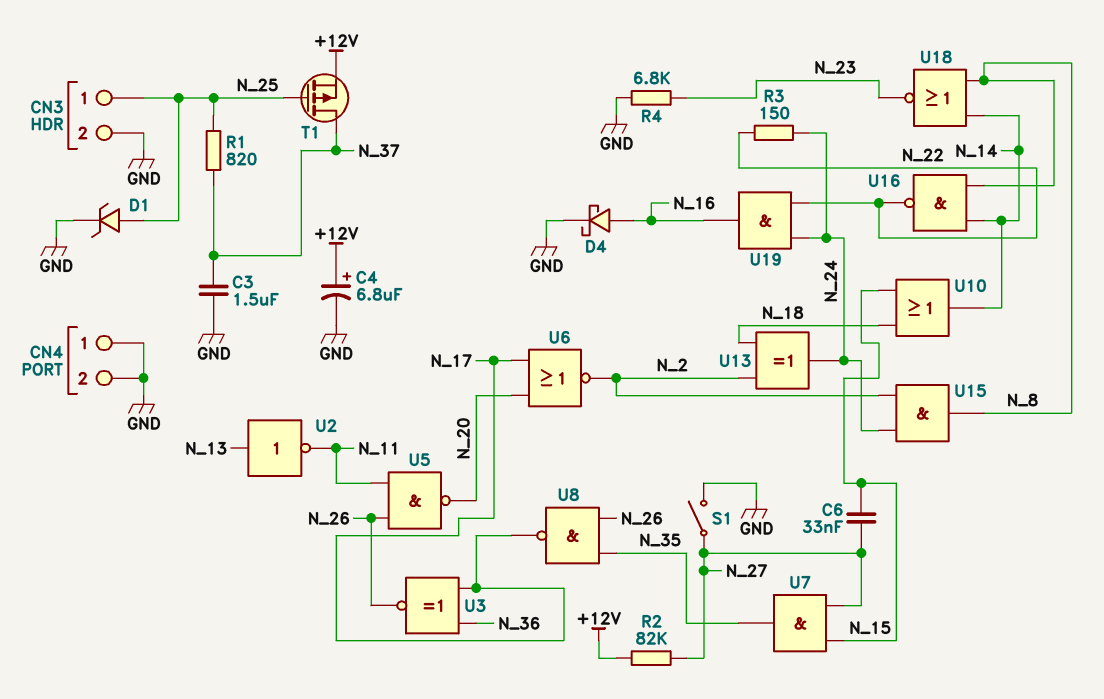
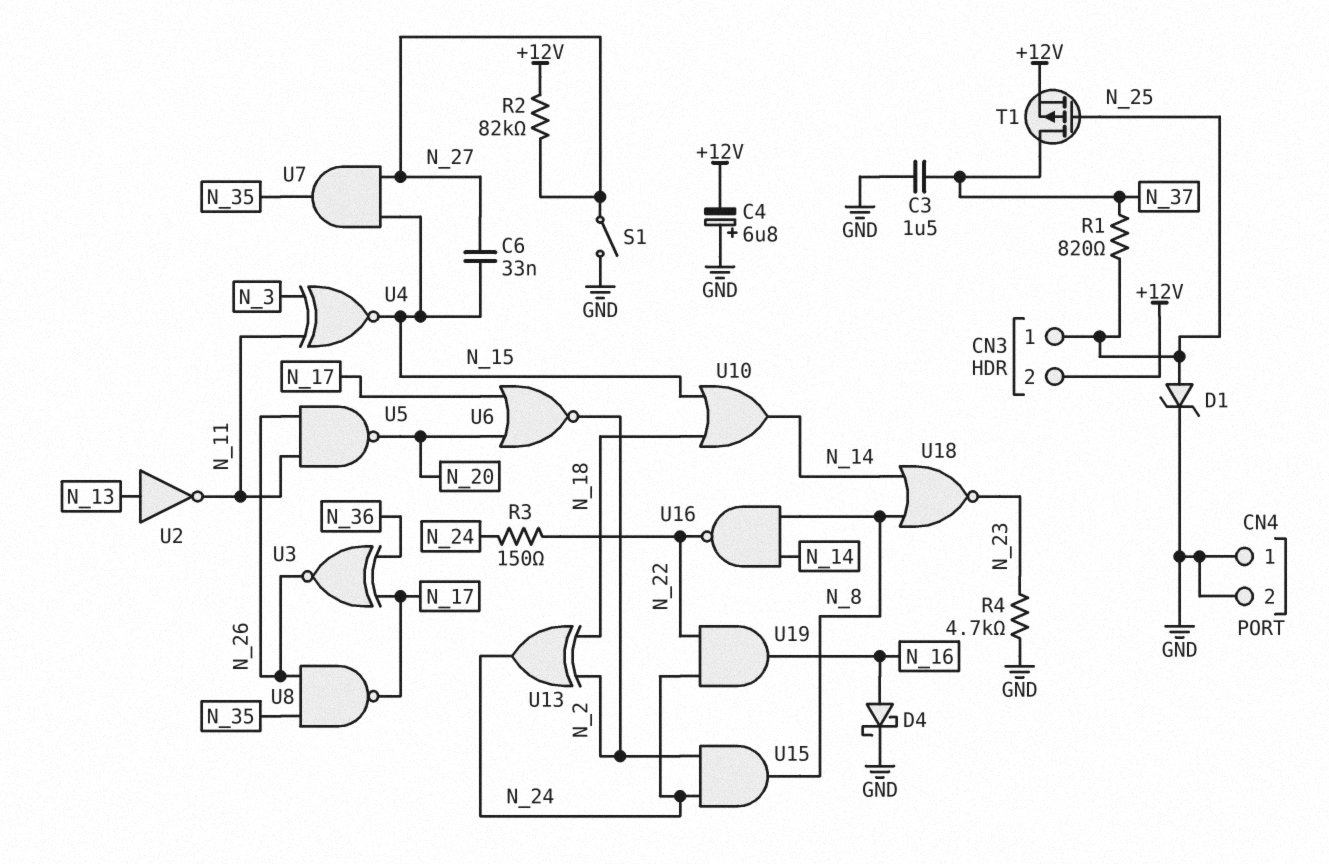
C4: 6.8uF (plus +12V, minus GND) -> 6.8uF (plus GND, minus +12V)
CN3 pin 2: GND -> +12V
R4: 6.8k (GND, N_23) -> 4.7k (GND, N_23)
U4: none -> XNOR (in N_3, in N_11, out N_15)

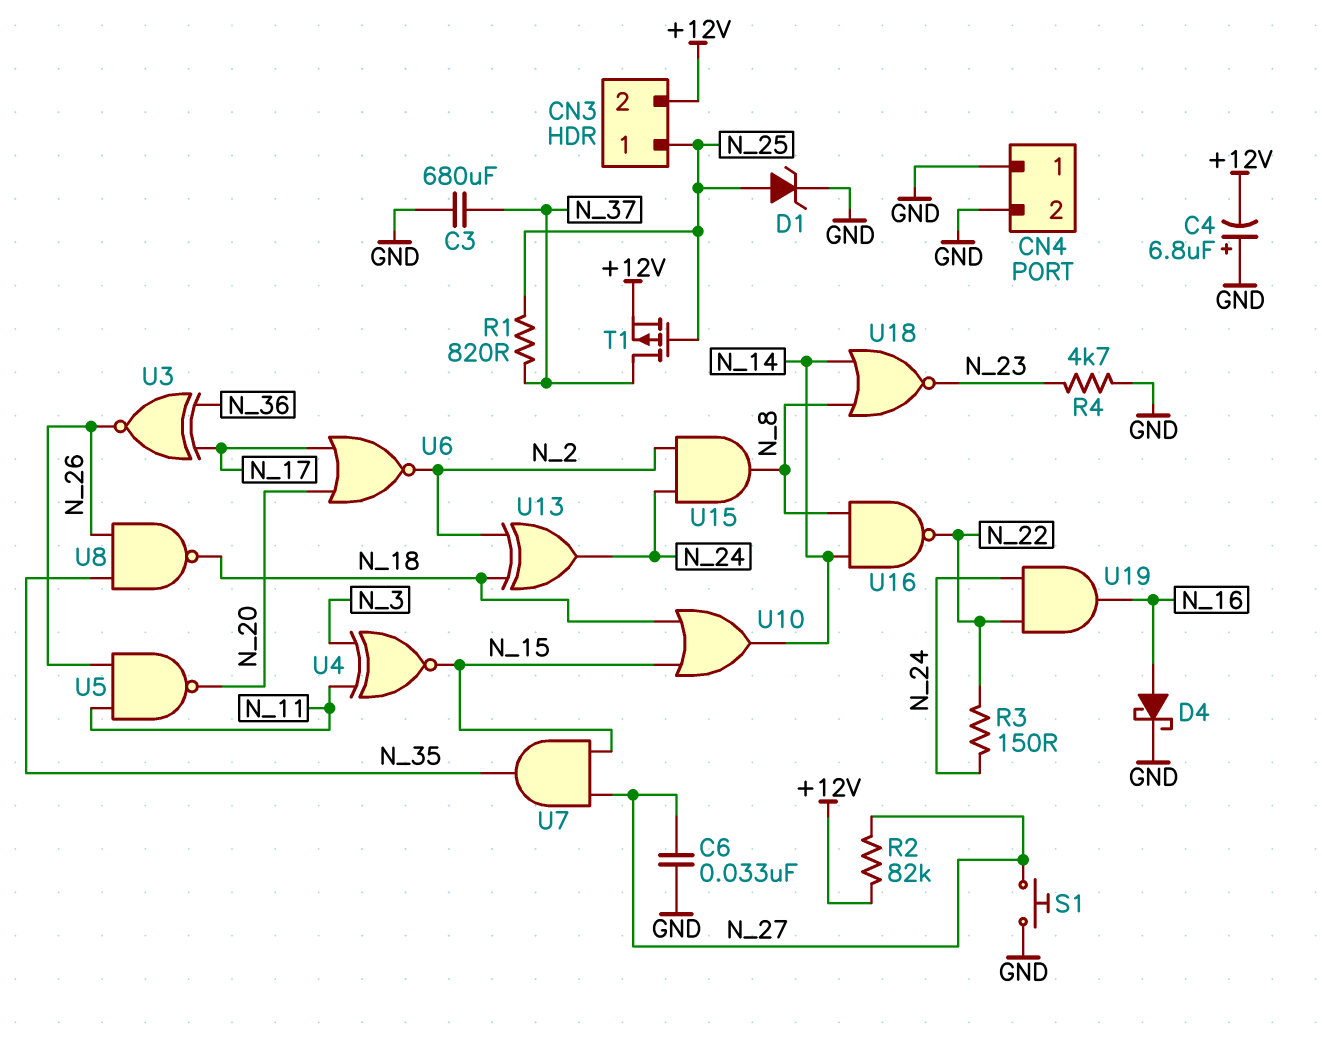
C3: 1.5uF (GND, N_37) -> 680uF (GND, N_37)
C6: 33nF (N_15, N_27) -> 33nF (GND, N_27)
S1: switch (GND, N_27) -> button (GND, N_27)
U2: NOT (in N_13, out N_11) -> none
U8: NAND (in N_26, in N_35, out N_17) -> NAND (in N_26, in N_35, out N_18)

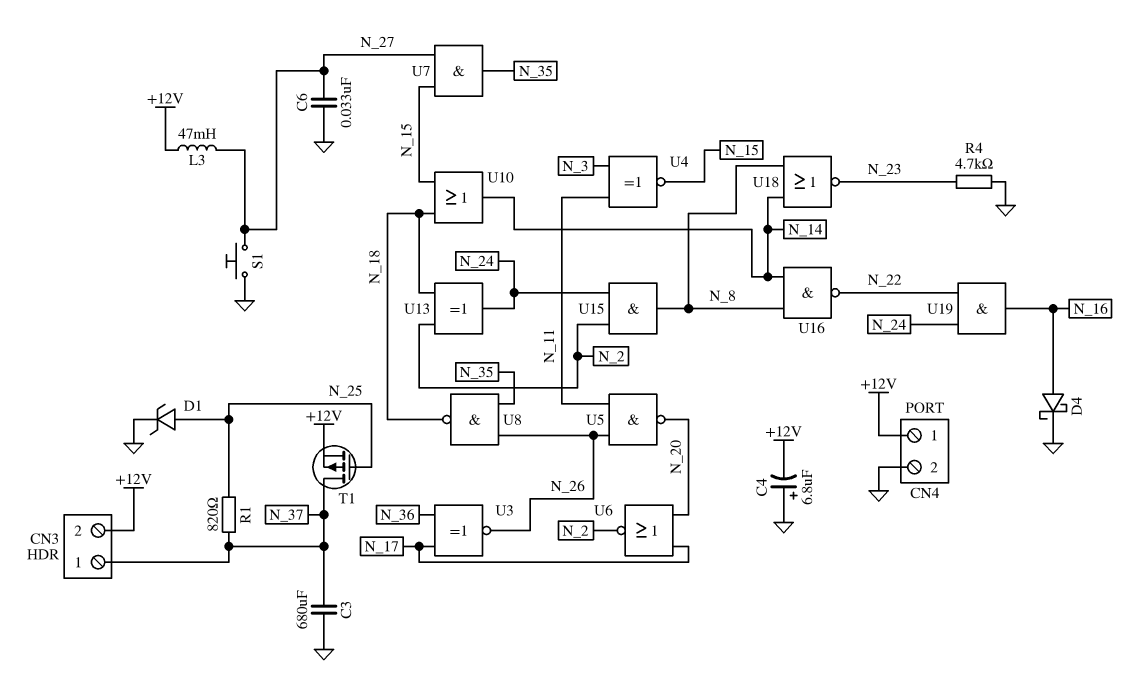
CN3 pin 1: N_25 -> N_37
CN4 pin 1: GND -> +12V
L3: none -> 47mH (+12V, N_27)
R2: 82k (+12V, N_27) -> none
R3: 150 (N_22, N_24) -> none

